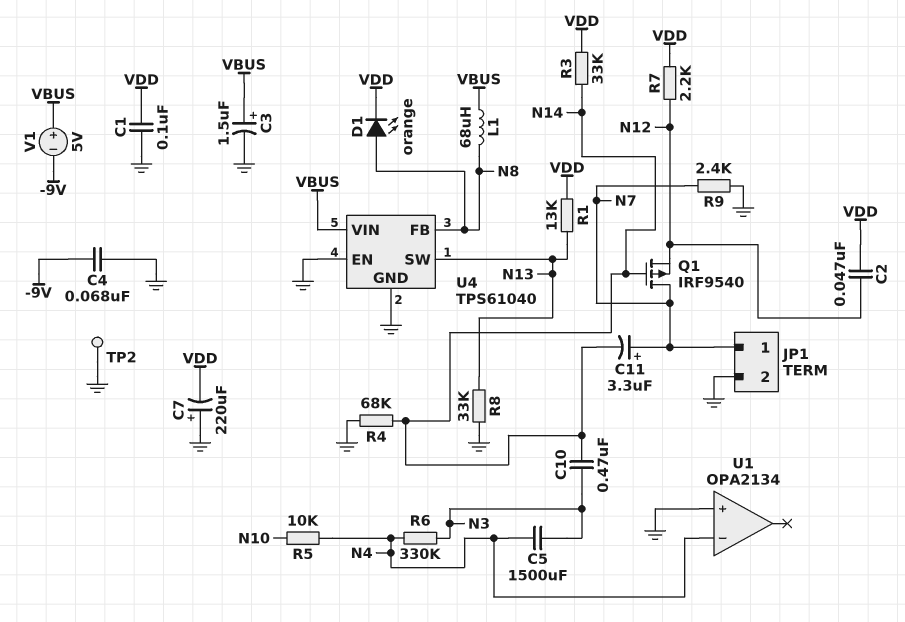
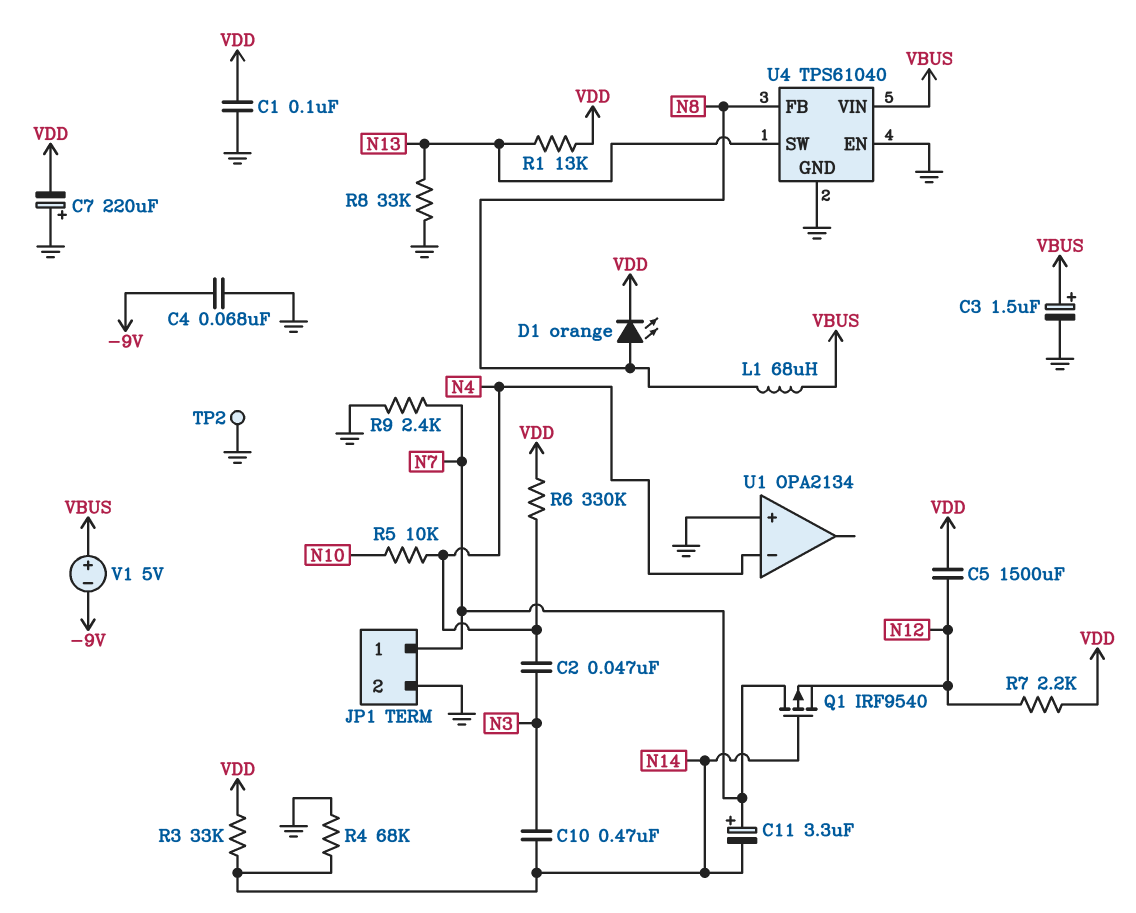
C2: 47nF (N12, VDD) -> 47nF (N3, N4)
C5: 1500uF (N3, N4) -> 1500uF (N12, VDD)
R6: 330k (N3, N4) -> 330k (N4, VDD)

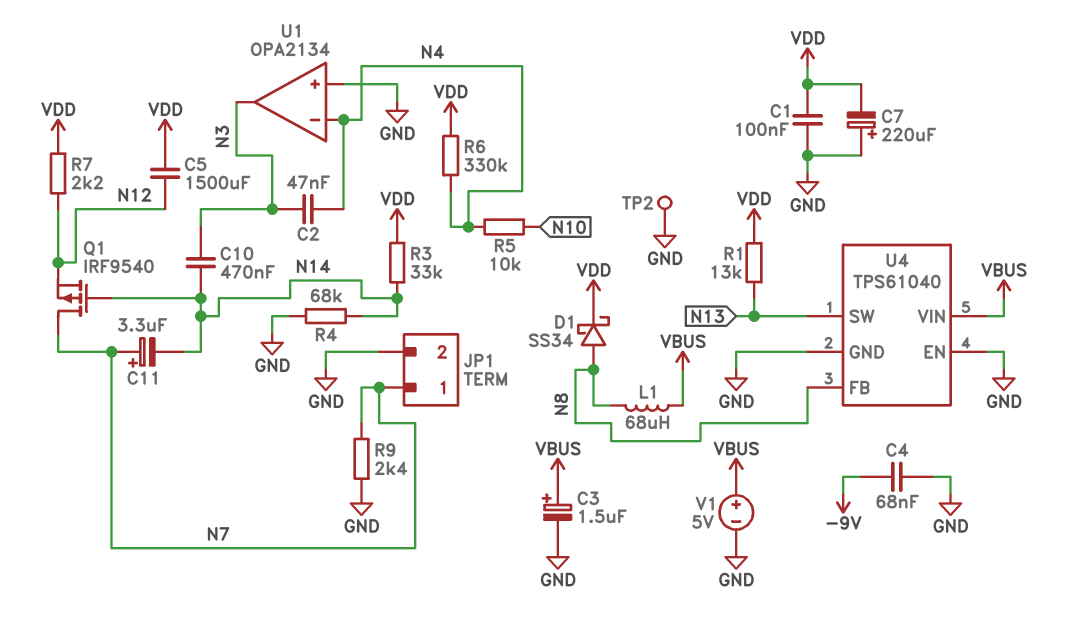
D1: LED orange (A N8, K VDD) -> schottky SS34 (A N8, K VDD)
R8: 33k (GND, N13) -> none
U1 pin out: none -> N3
V1: 5V (plus VBUS, minus -9V) -> 5V (plus VBUS, minus GND)

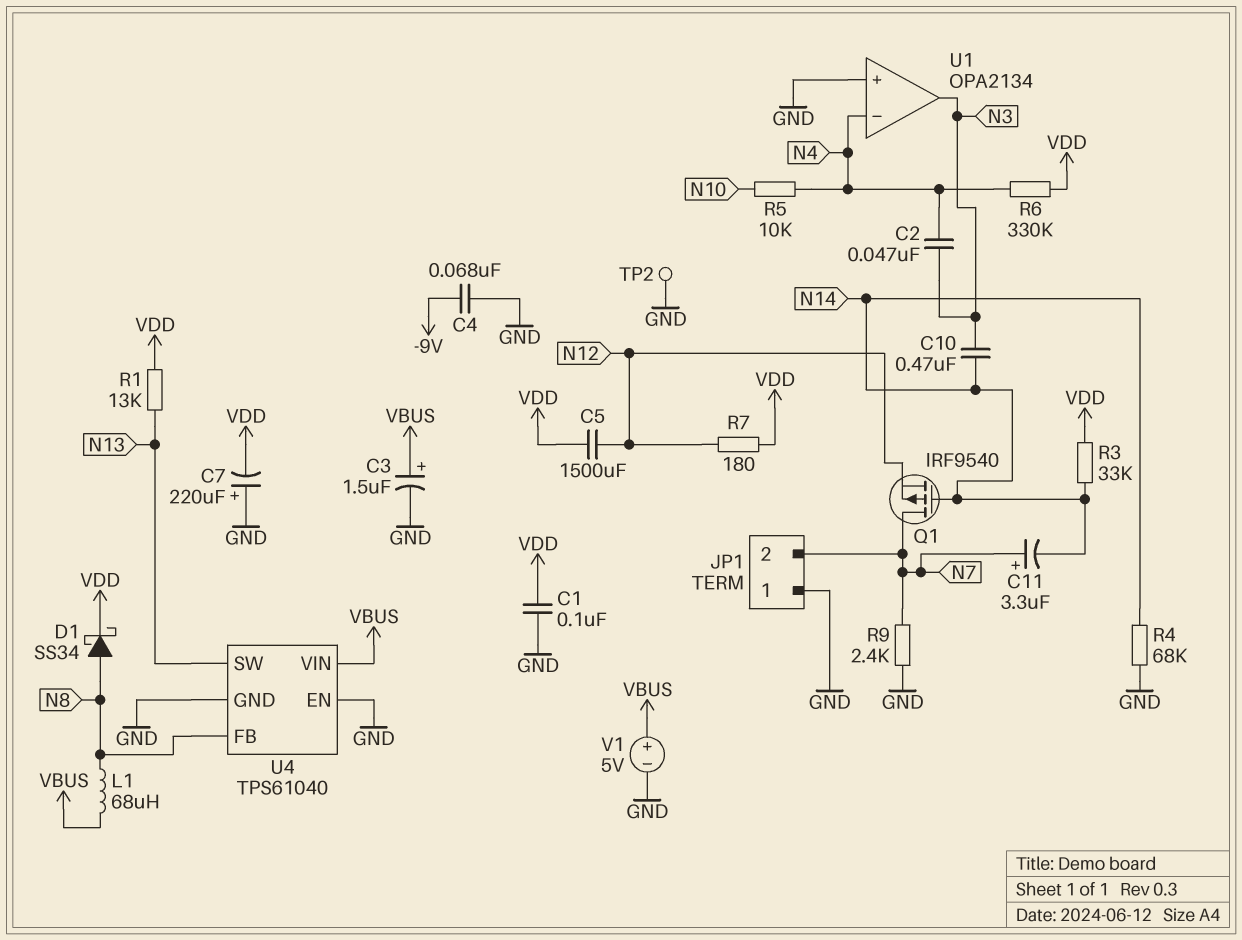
JP1 pin 1: N7 -> GND
JP1 pin 2: GND -> N7
R7: 2.2k (N12, VDD) -> 180 (N12, VDD)

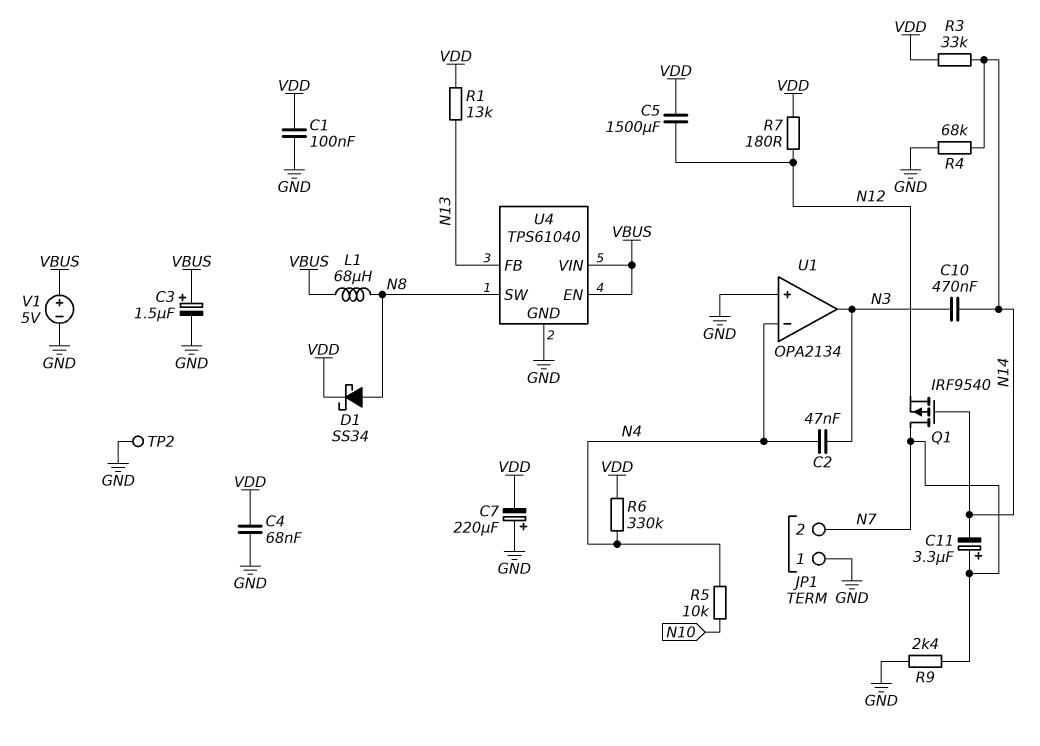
C4: 68nF (-9V, GND) -> 68nF (GND, VDD)
U4 pin EN: GND -> VBUS
U4 pin FB: N8 -> N13
U4 pin SW: N13 -> N8

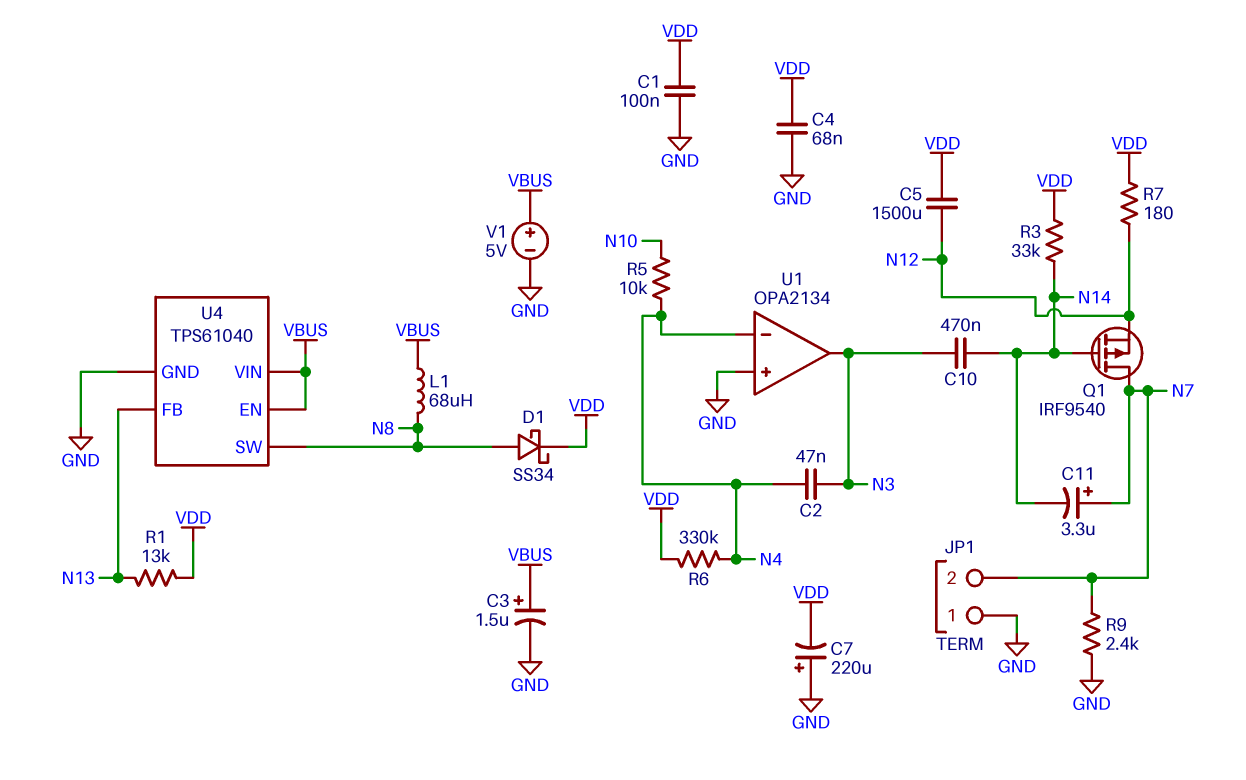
R4: 68k (GND, N14) -> none
TP2: test point (GND) -> none

